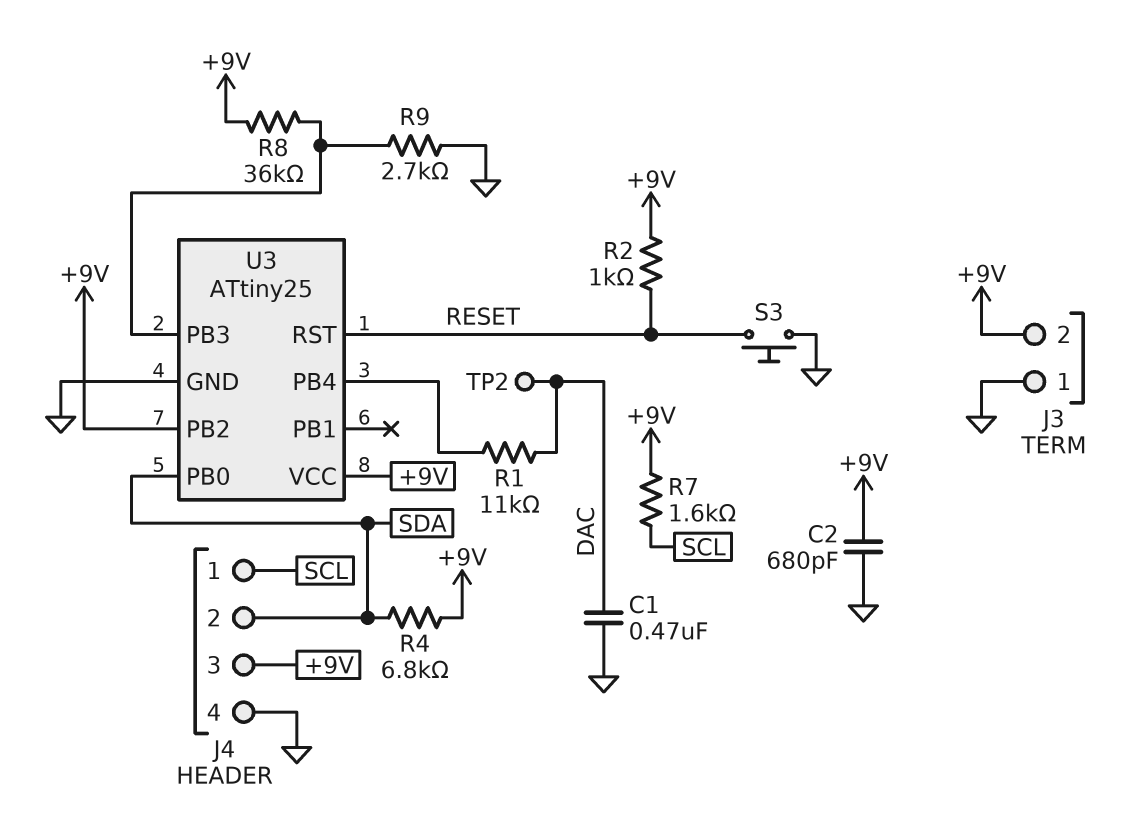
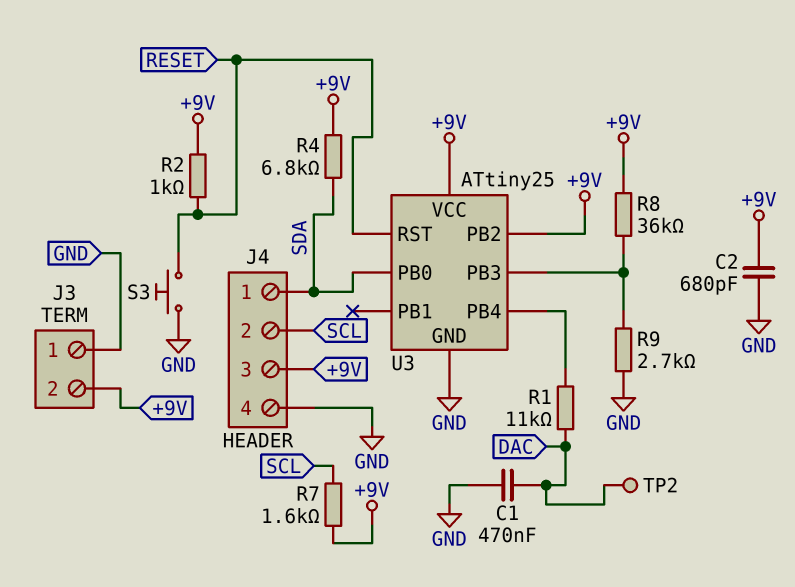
J4 pin 1: SCL -> SDA
J4 pin 2: SDA -> SCL

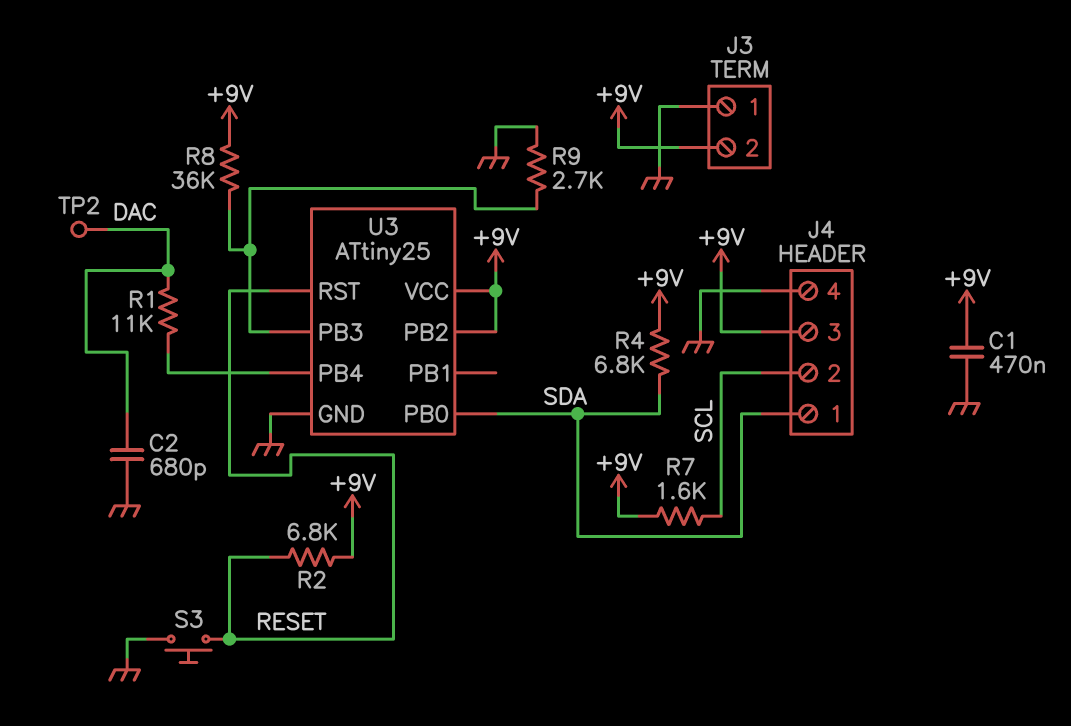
C1: 470nF (DAC, GND) -> 470nF (+9V, GND)
C2: 680pF (+9V, GND) -> 680pF (DAC, GND)
R2: 1k (+9V, RESET) -> 6.8k (+9V, RESET)

